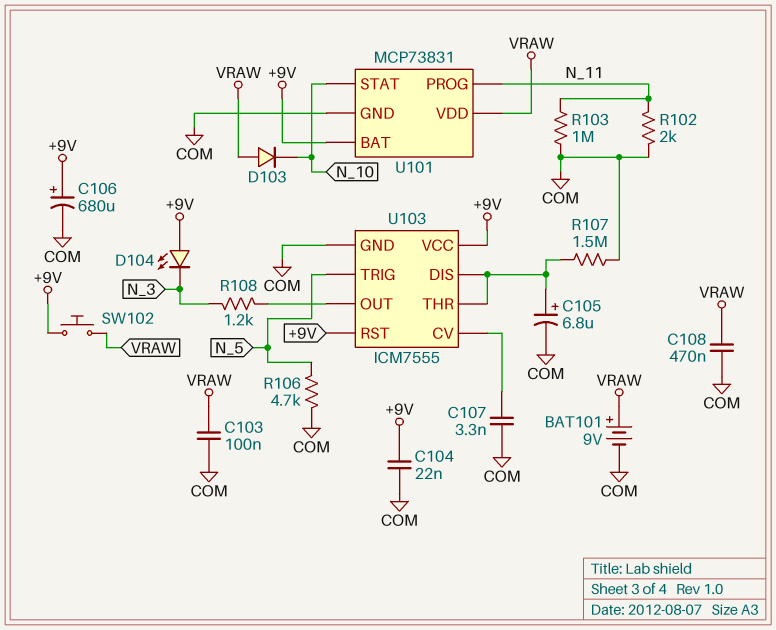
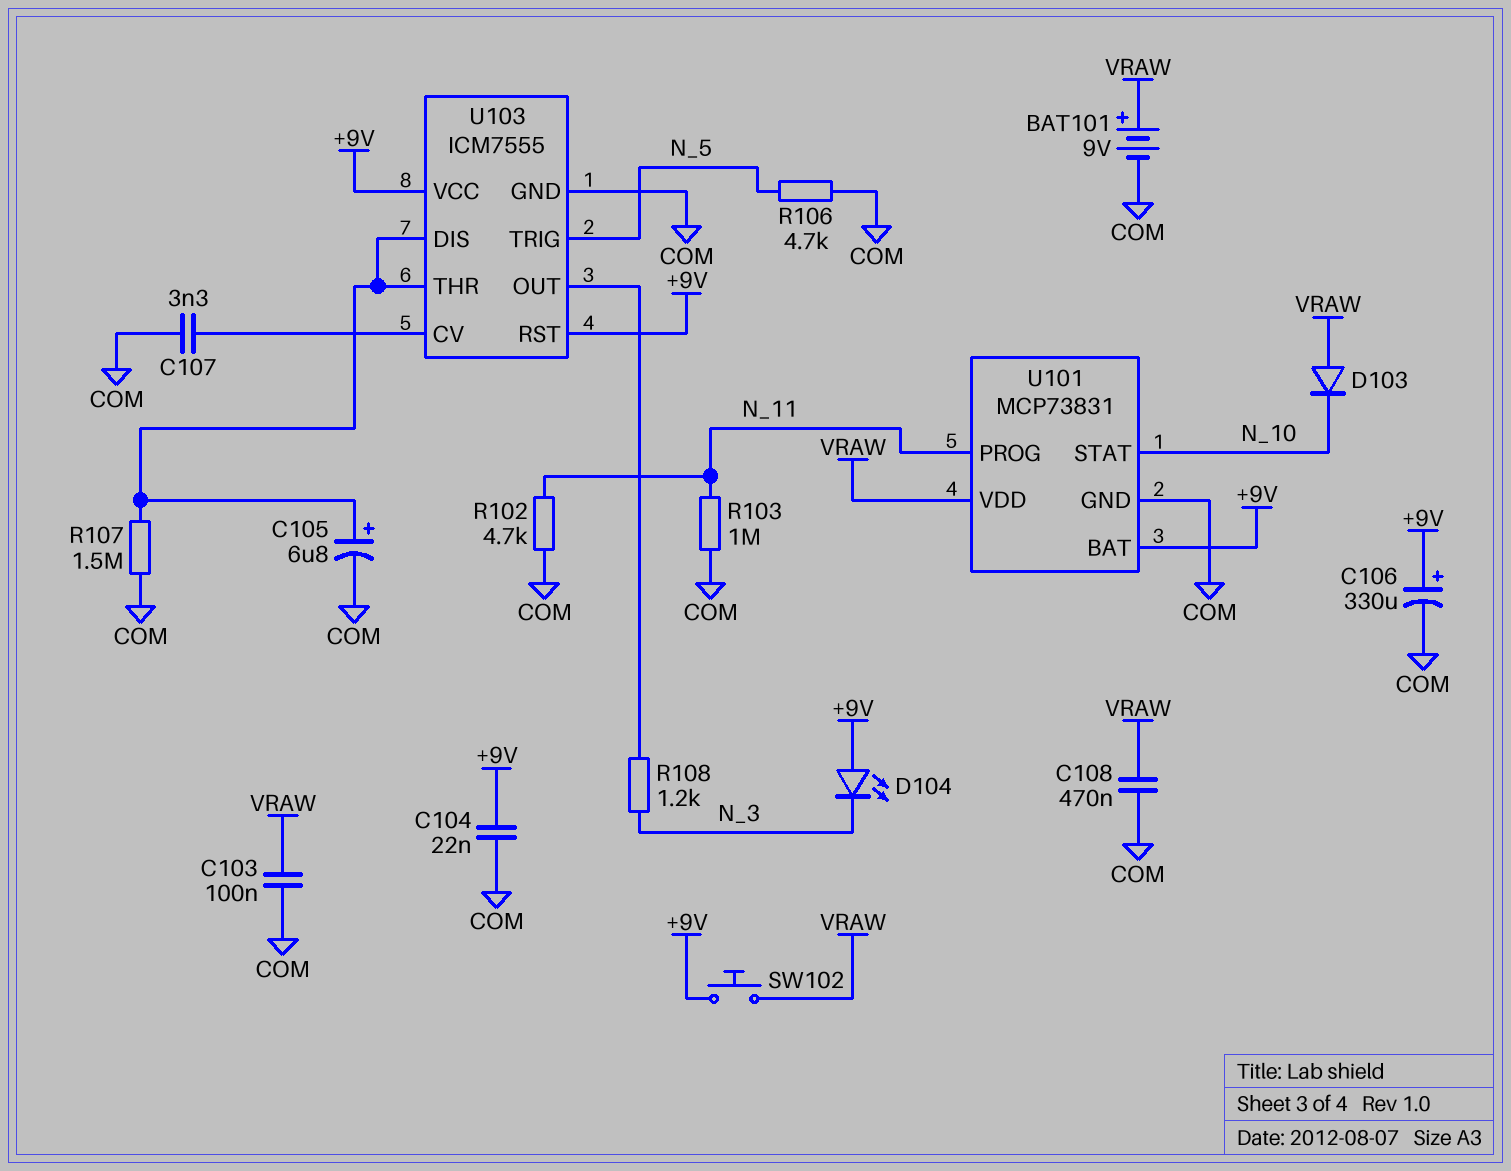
C106: 680uF (plus +9V, minus COM) -> 330uF (plus +9V, minus COM)
R102: 2k (COM, N_11) -> 4.7k (COM, N_11)

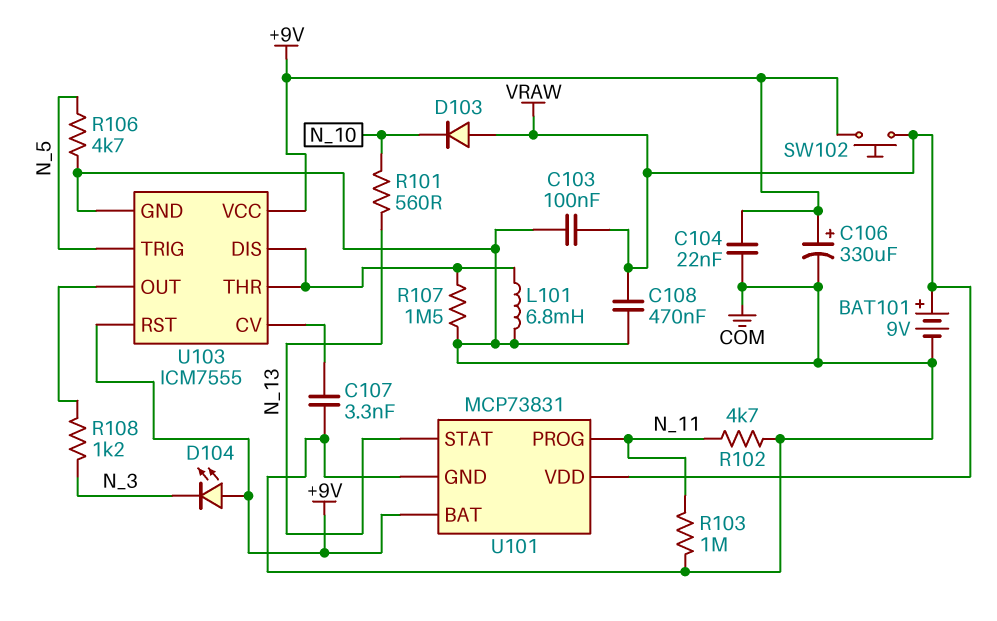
C105: 6.8uF (plus U103/DIS, minus COM) -> none
L101: none -> 6.8mH (COM, U103/DIS)
R101: none -> 560 (N_10, N_13)
U101 pin STAT: N_10 -> N_13

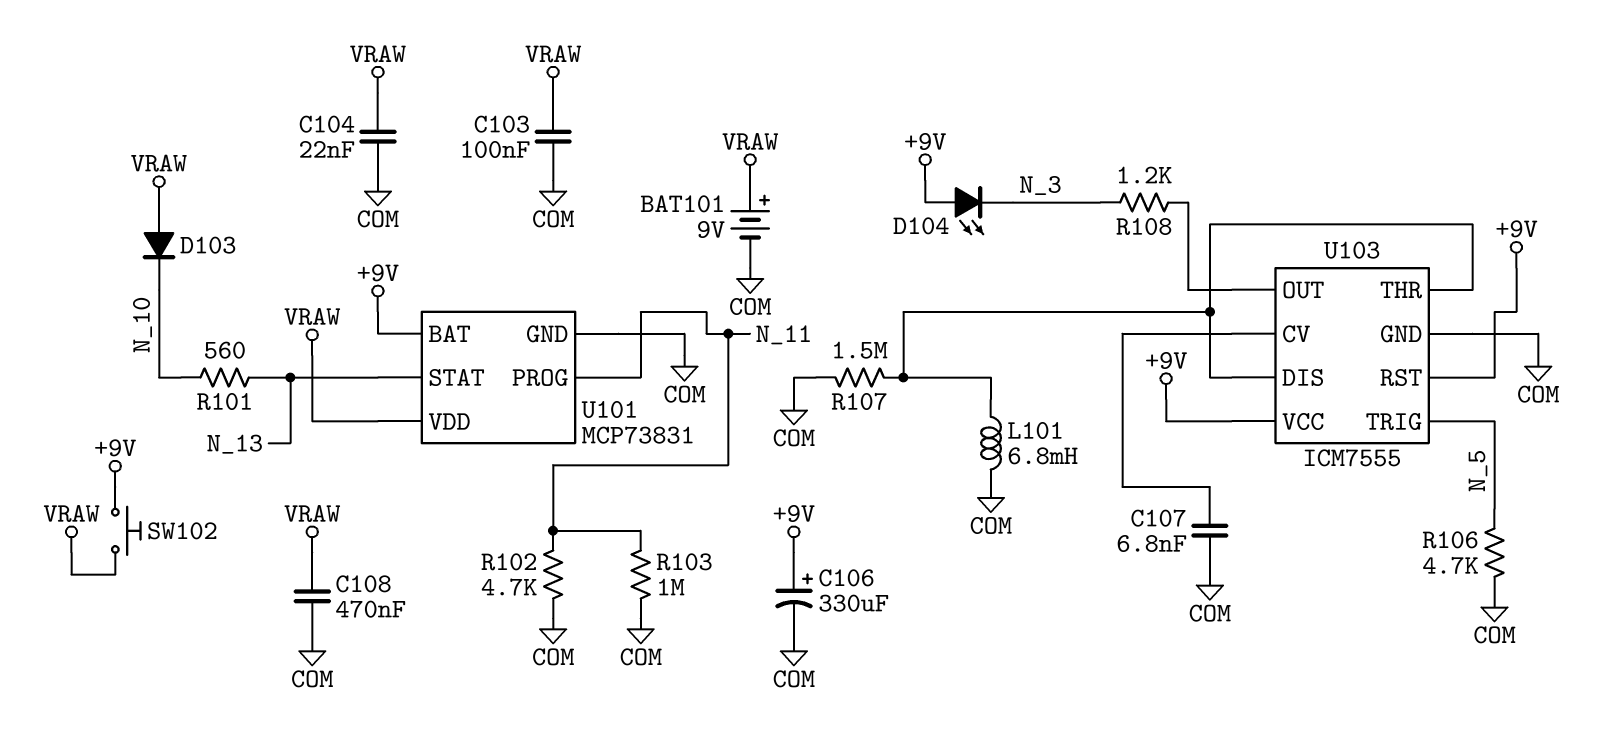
C104: 22nF (+9V, COM) -> 22nF (COM, VRAW)
C107: 3.3nF (COM, U103/CV) -> 6.8nF (COM, U103/CV)

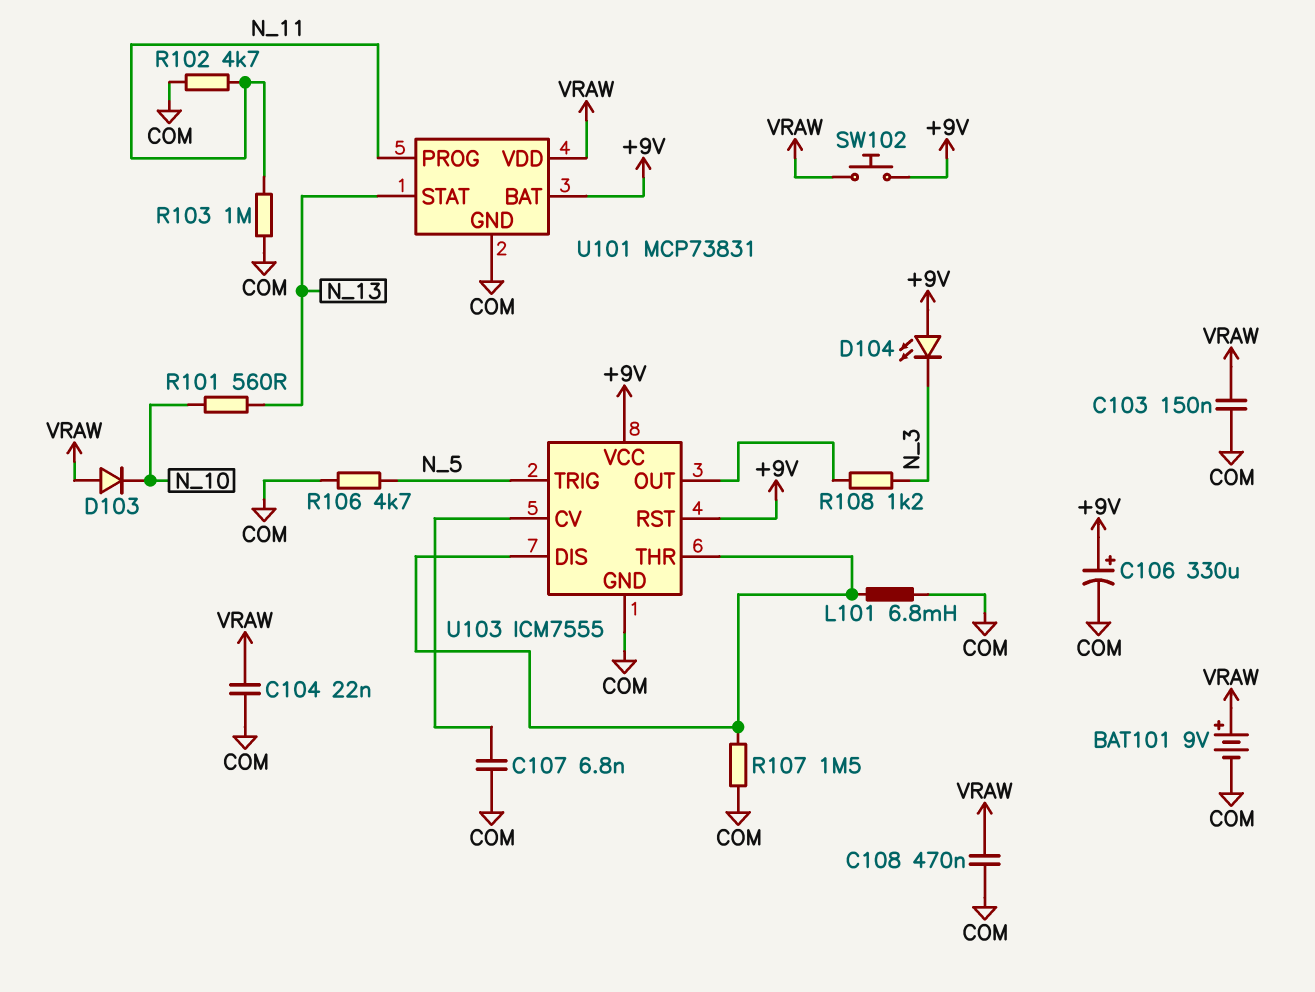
C103: 100nF (COM, VRAW) -> 150nF (COM, VRAW)

